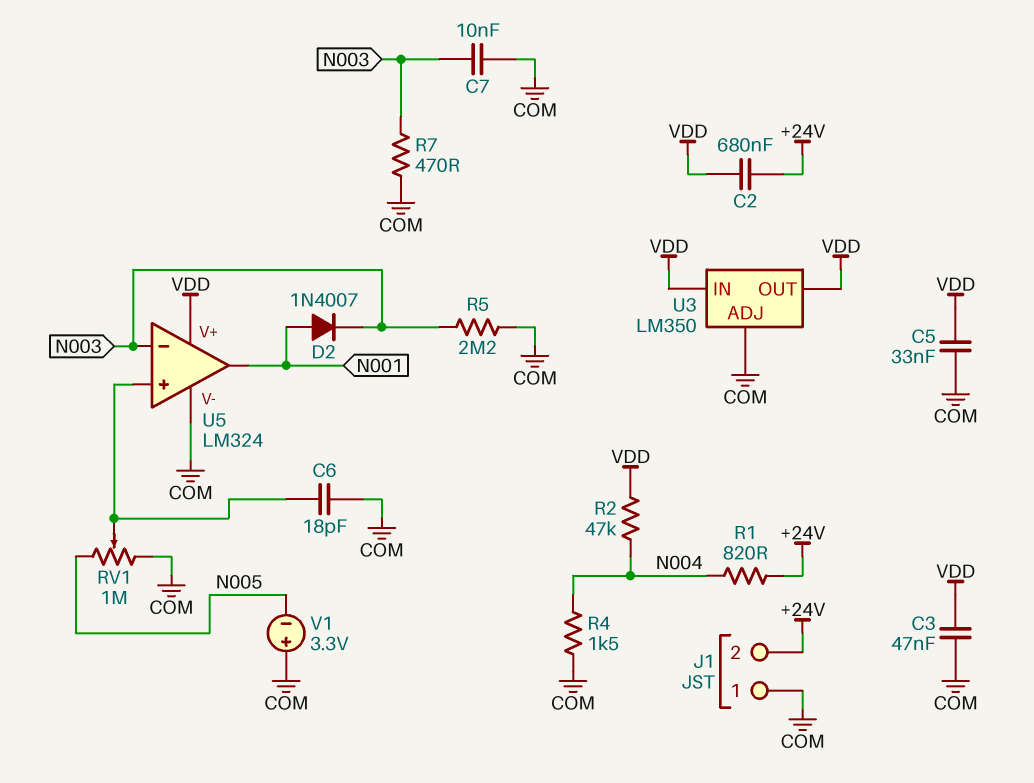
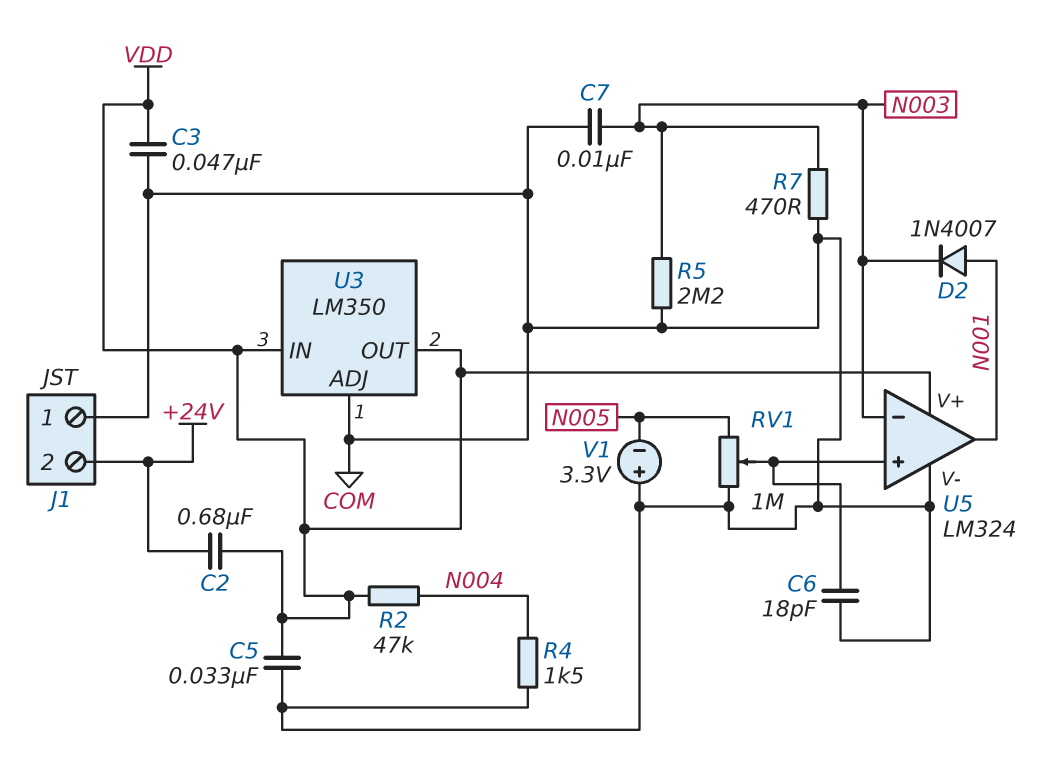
R1: 820 (+24V, N004) -> none

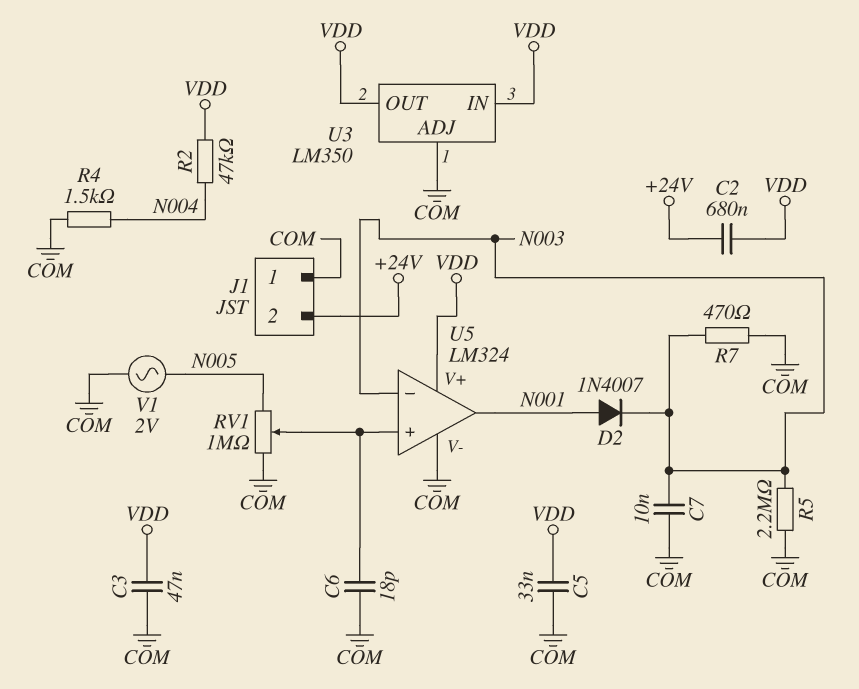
V1: 3.3V (plus COM, minus N005) -> AC 2V (COM, N005)

